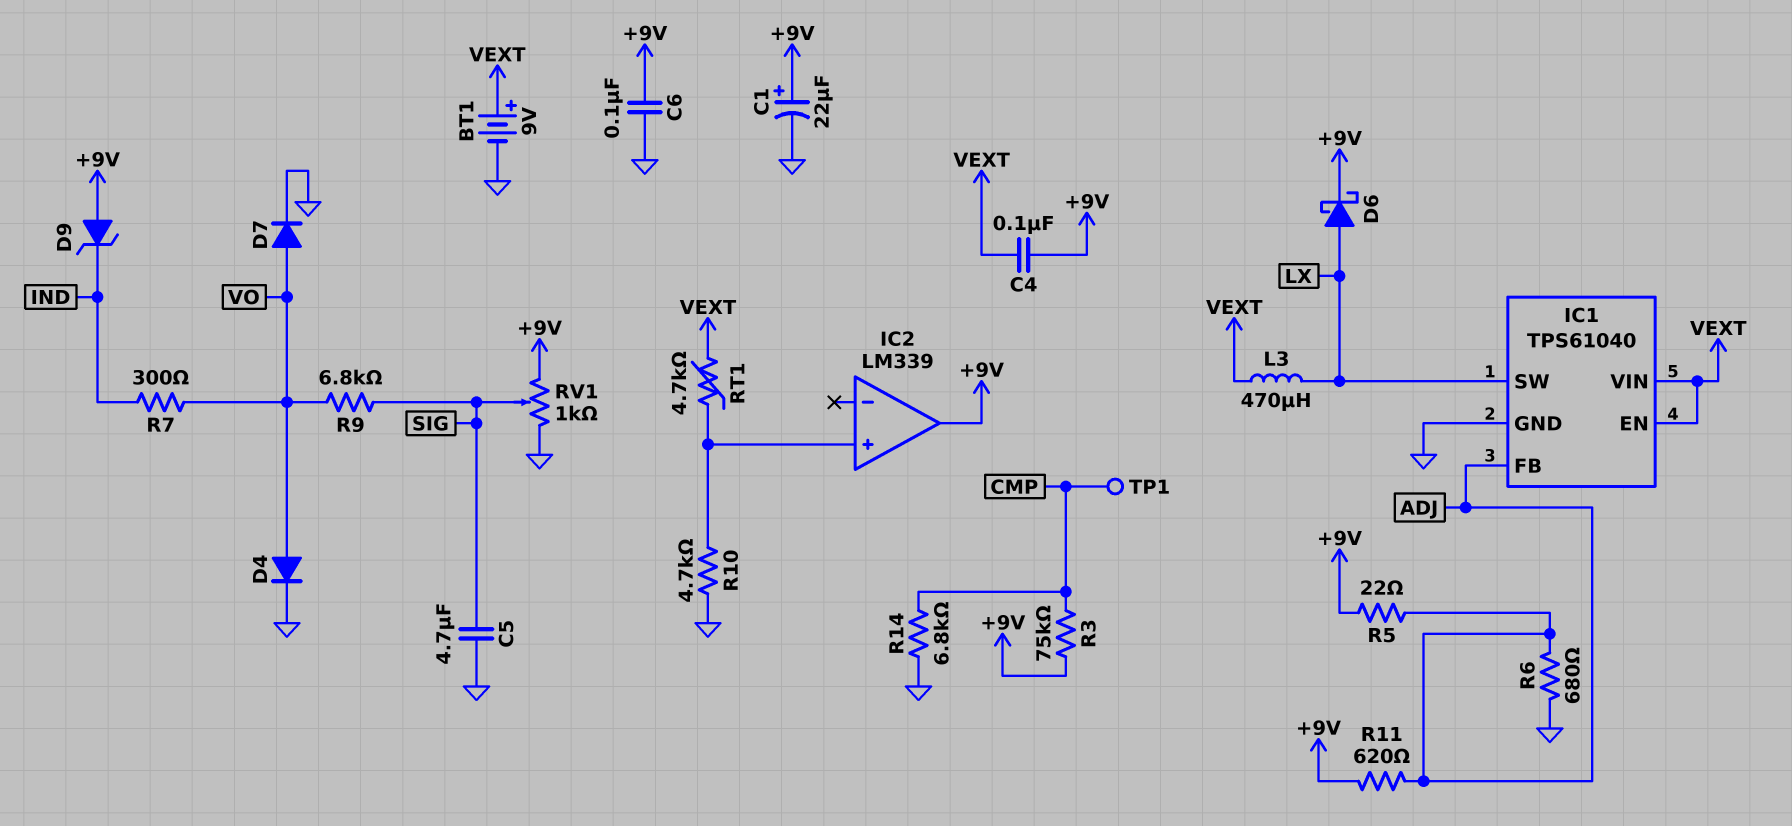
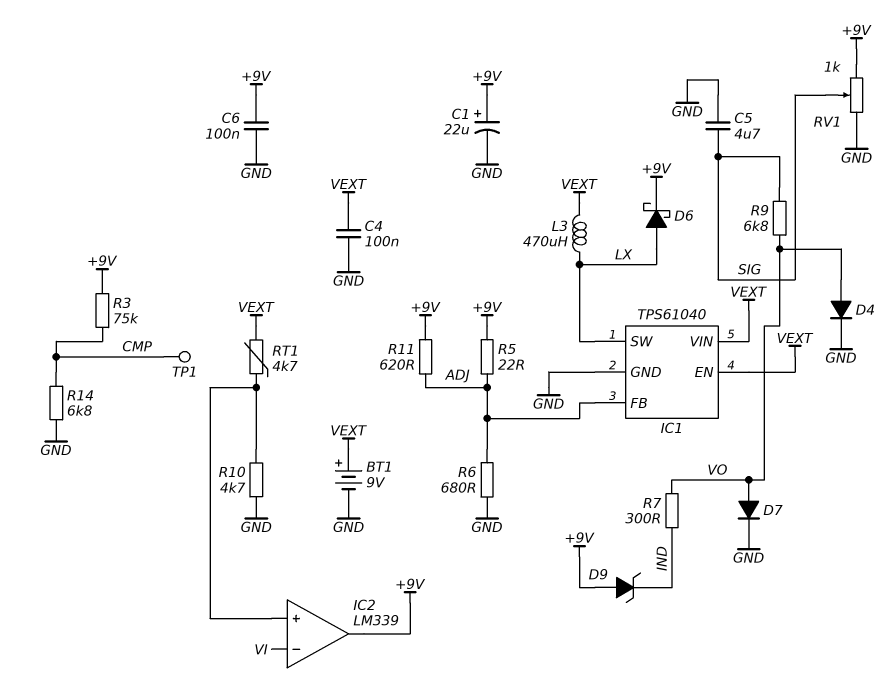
C4: 100nF (+9V, VEXT) -> 100nF (GND, VEXT)
IC2 pin in-: none -> VI

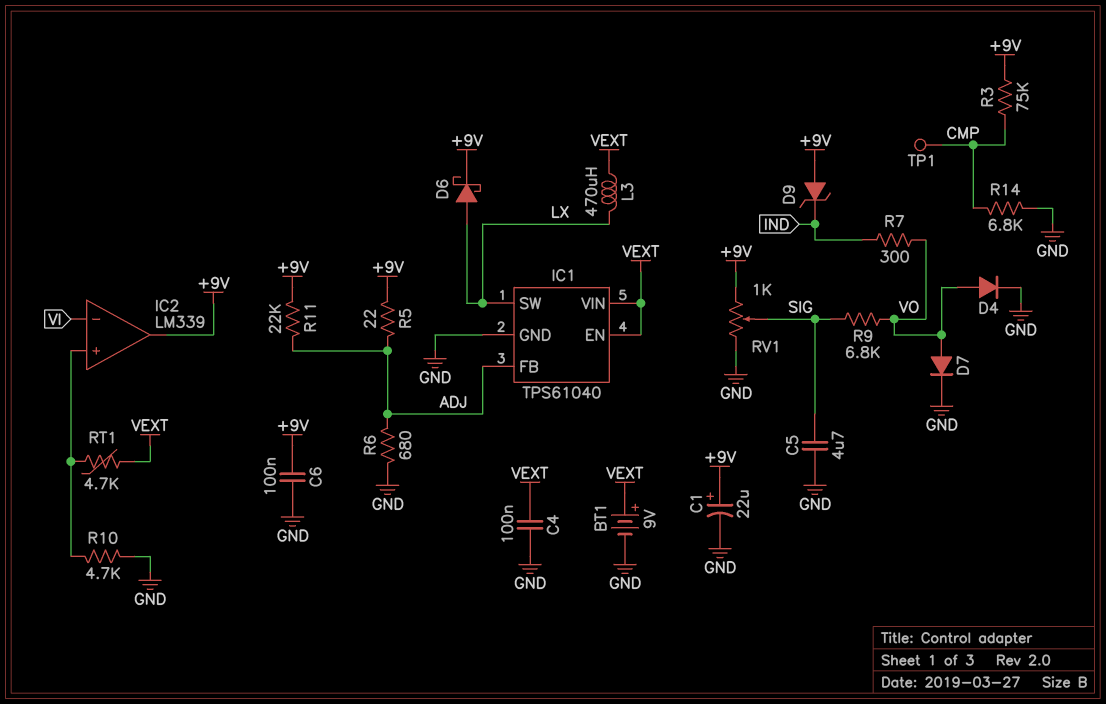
R11: 620 (+9V, ADJ) -> 22k (+9V, ADJ)

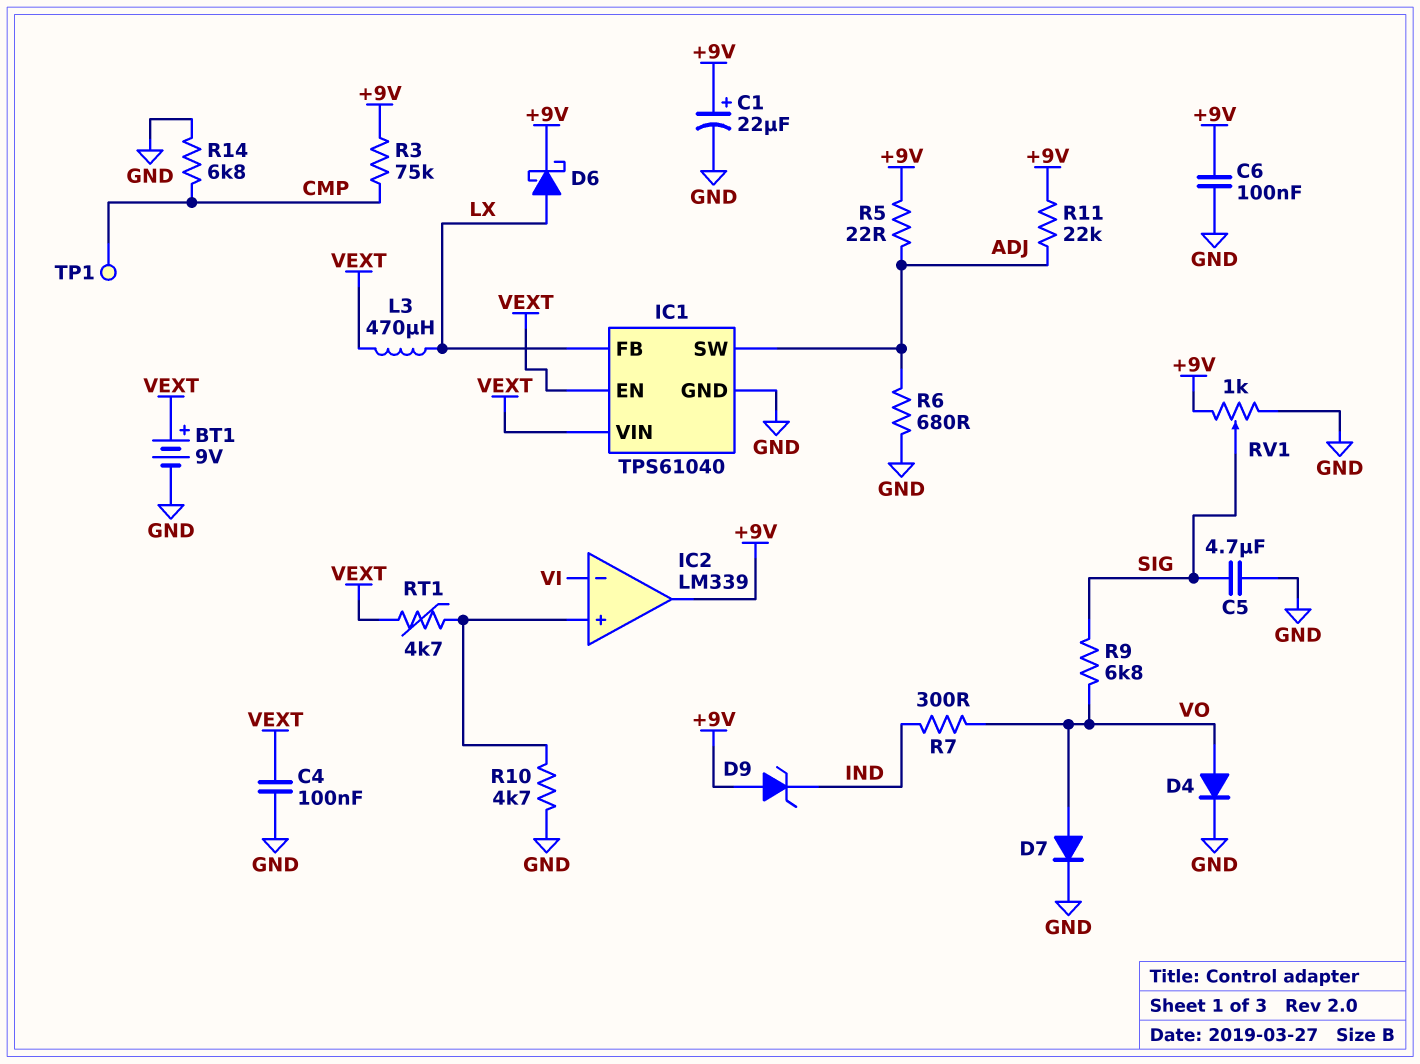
IC1 pin FB: ADJ -> LX
IC1 pin SW: LX -> ADJ

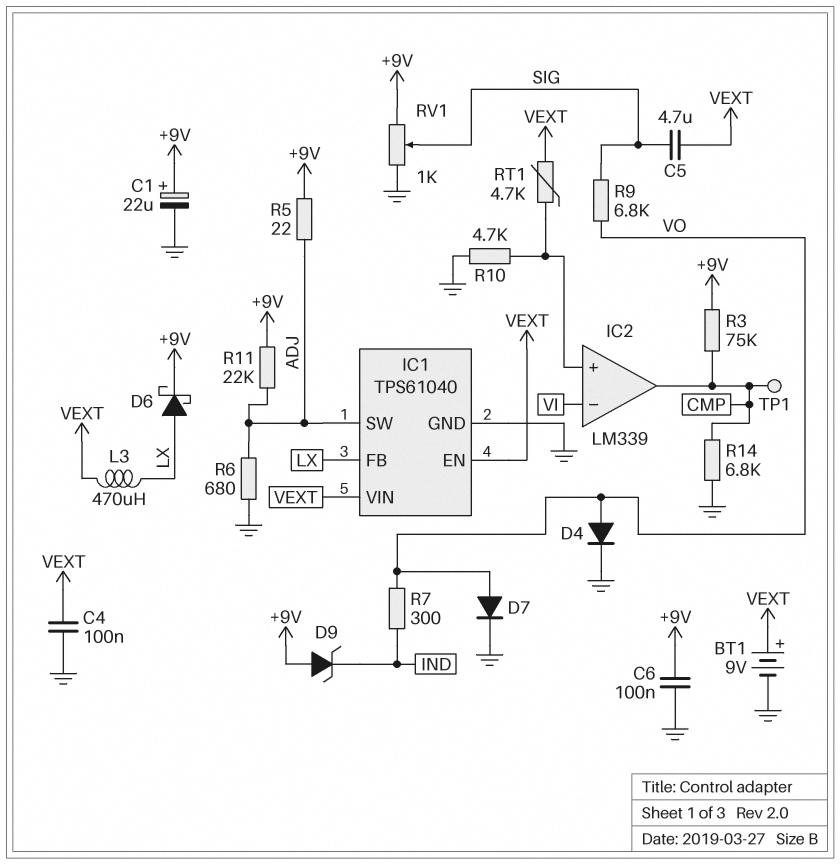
C5: 4.7uF (GND, SIG) -> 4.7uF (SIG, VEXT)
IC2 pin out: +9V -> CMP

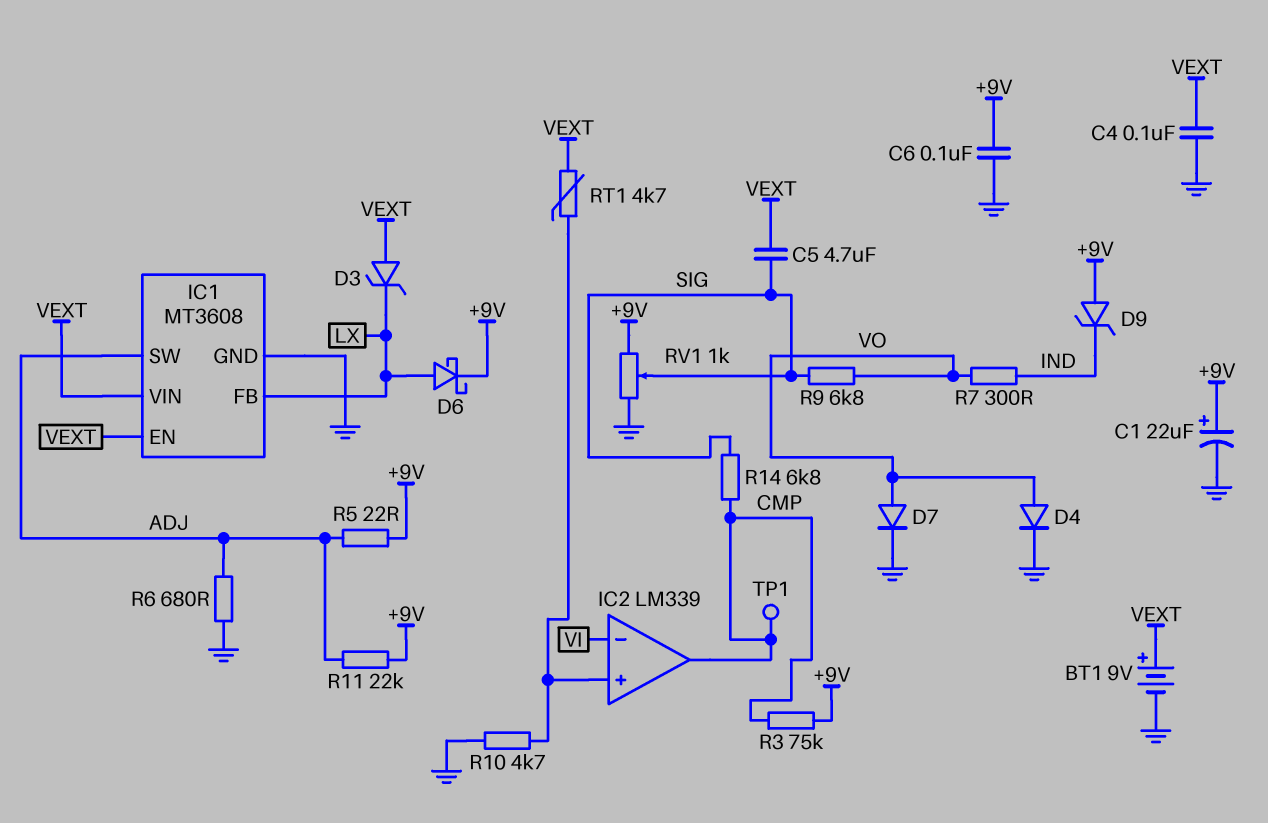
D3: none -> zener (A VEXT, K LX)
IC1: TPS61040 -> MT3608
L3: 470uH (LX, VEXT) -> none
R14: 6.8k (CMP, GND) -> 6.8k (CMP, SIG)

